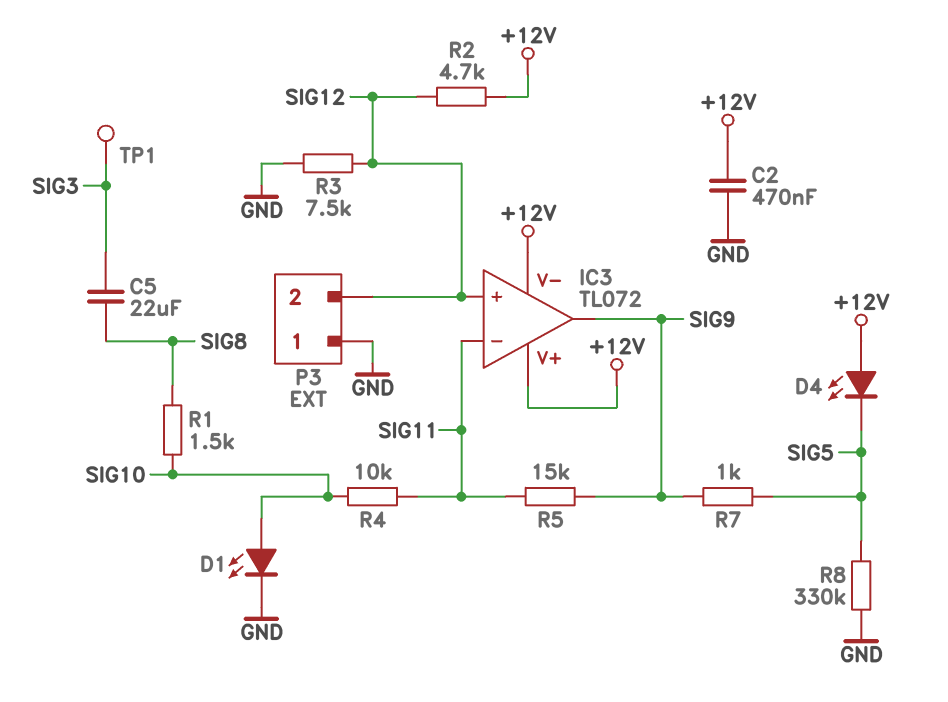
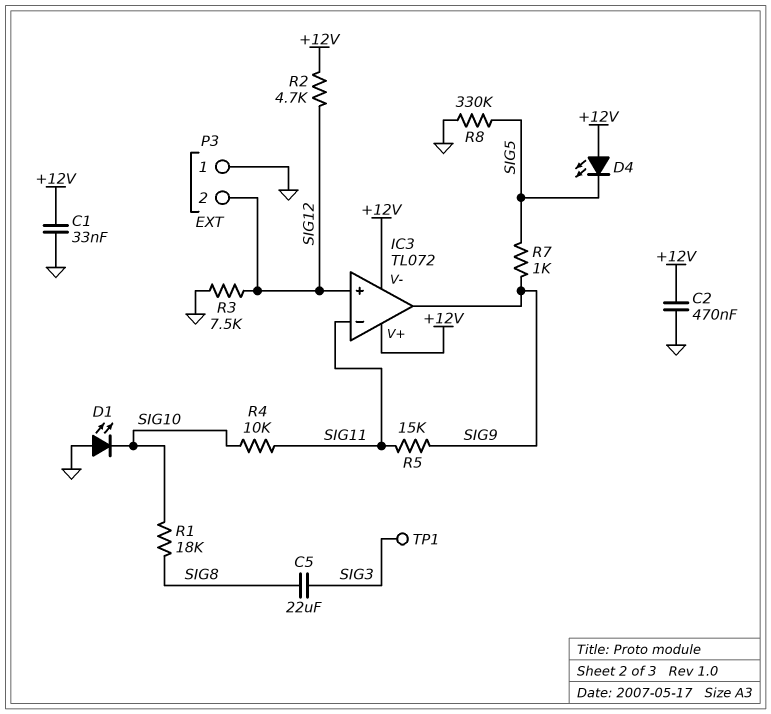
C1: none -> 33nF (+12V, GND)
D1: LED (A SIG10, K GND) -> LED (A GND, K SIG10)
R1: 1.5k (SIG8, SIG10) -> 18k (SIG8, SIG10)

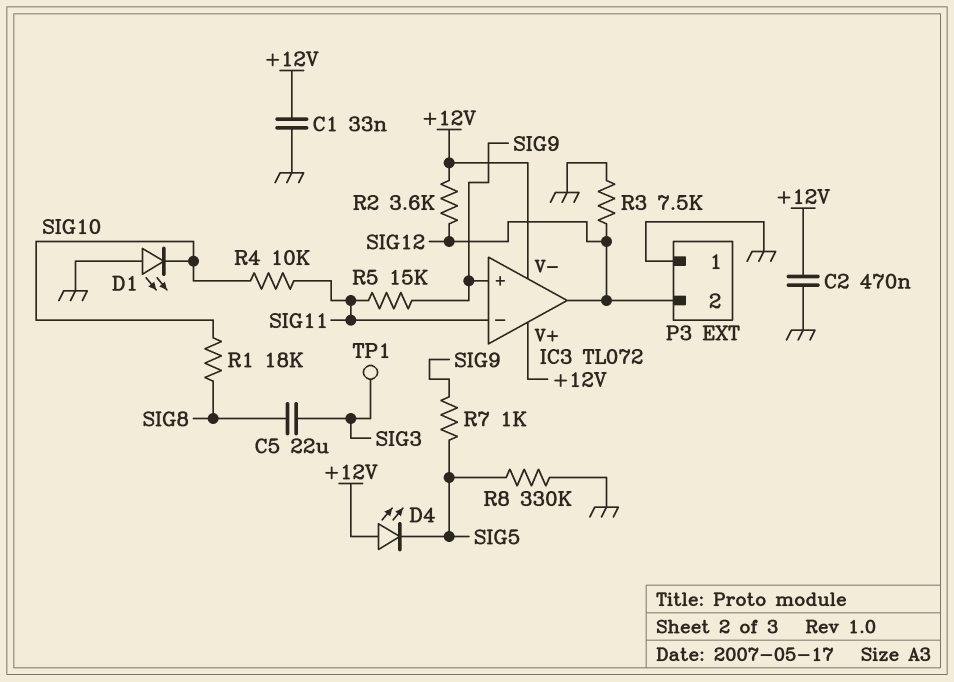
IC3 pin in+: SIG12 -> SIG9
IC3 pin out: SIG9 -> SIG12
R2: 4.7k (+12V, SIG12) -> 3.6k (+12V, SIG12)

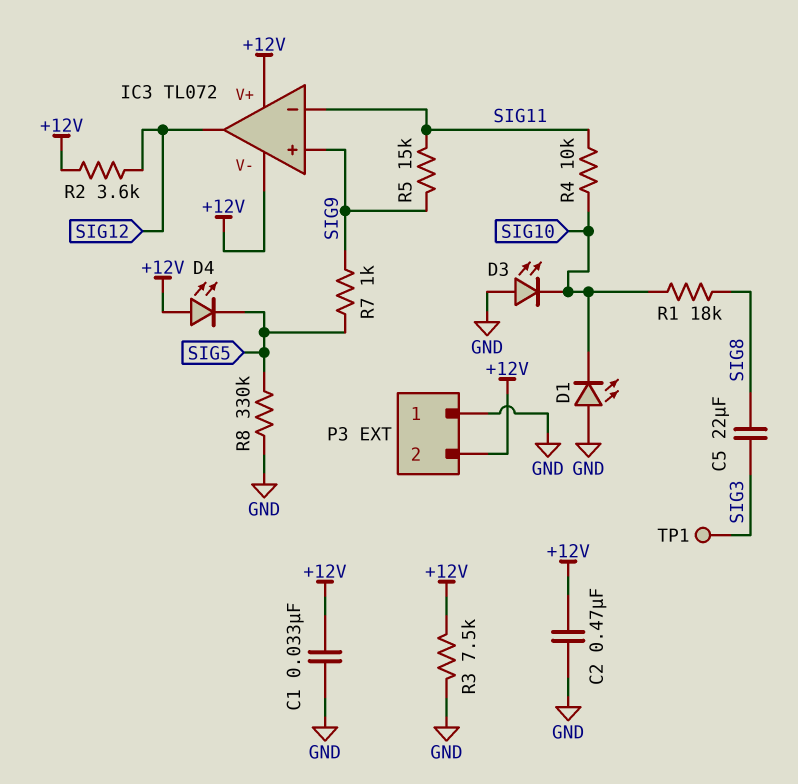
D3: none -> LED (A GND, K SIG10)
P3 pin 2: SIG12 -> +12V
R3: 7.5k (GND, SIG12) -> 7.5k (+12V, GND)

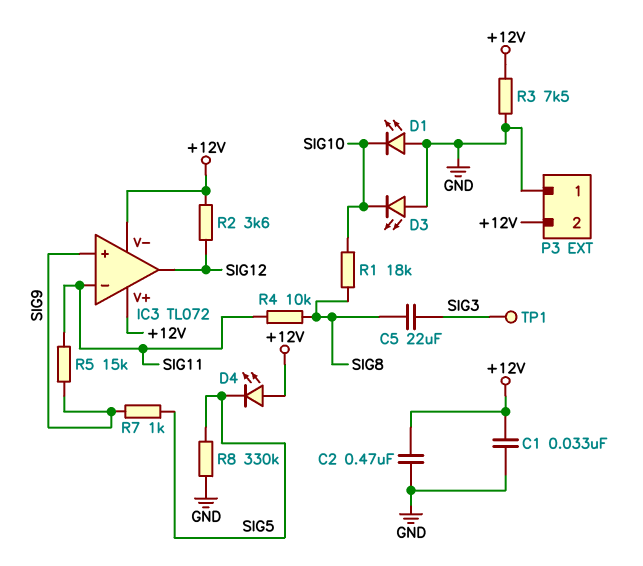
R4: 10k (SIG10, SIG11) -> 10k (SIG8, SIG11)

